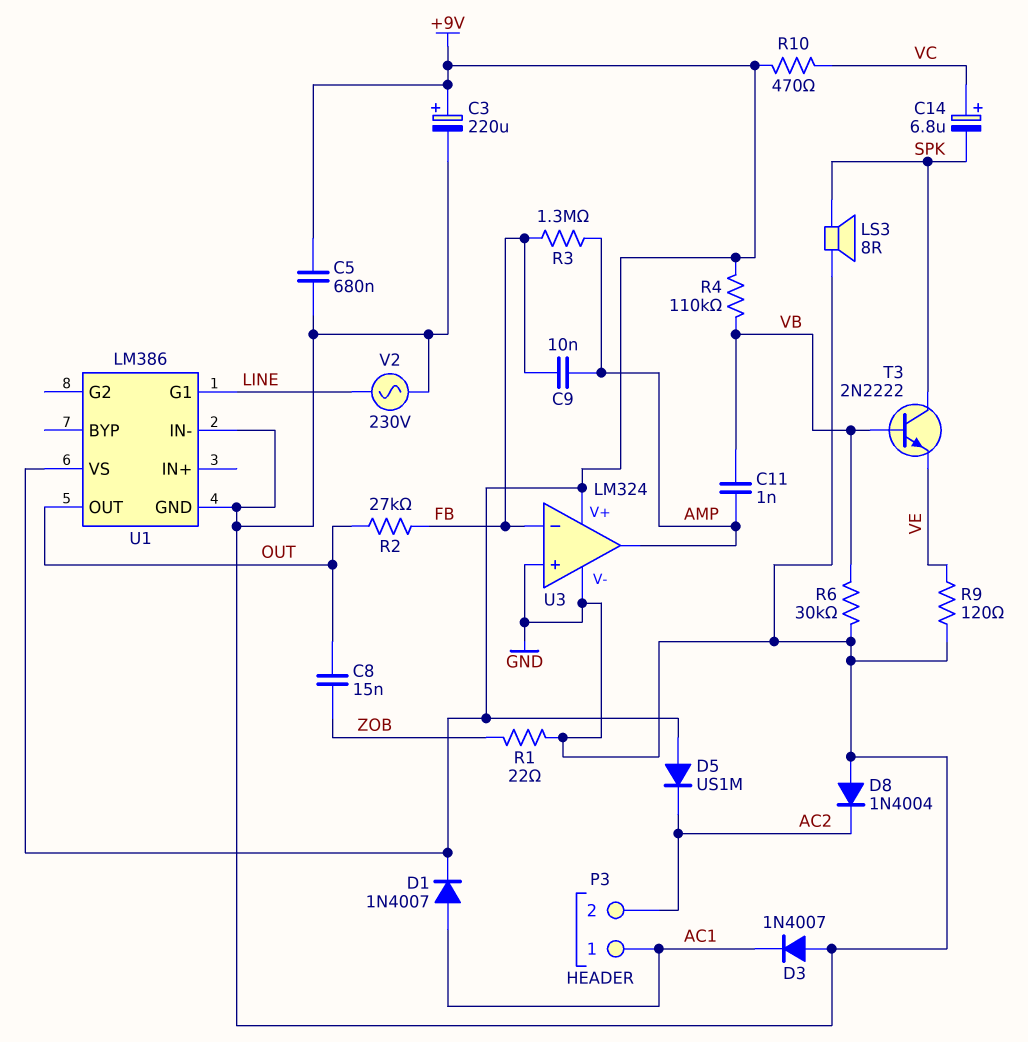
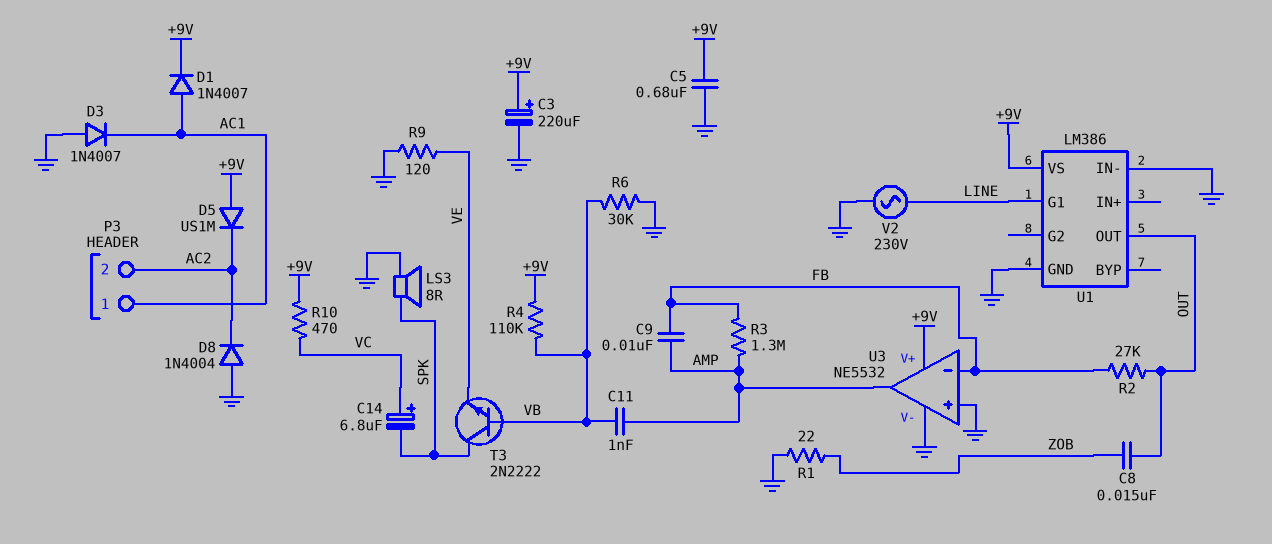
U3: LM324 -> NE5532

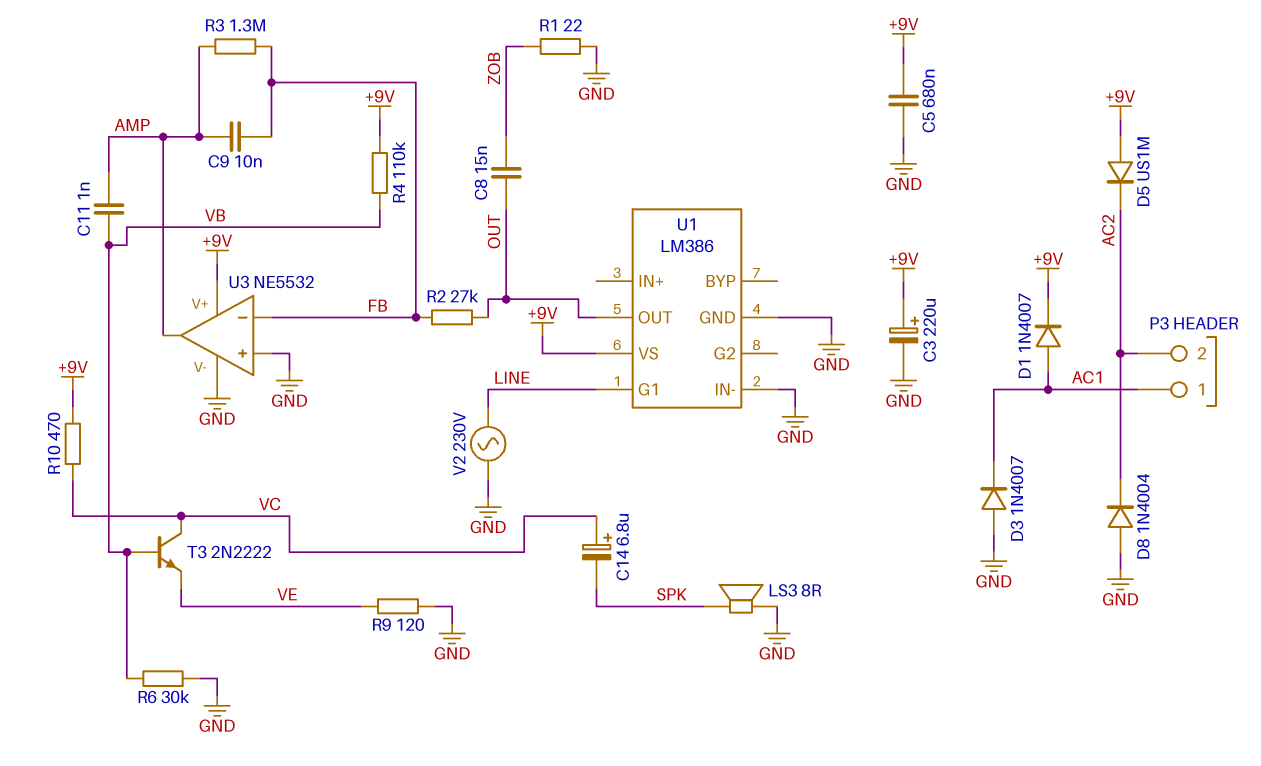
T3: NPN 2N2222 (B VB, C SPK, E VE) -> NPN 2N2222 (B VB, C VC, E VE)

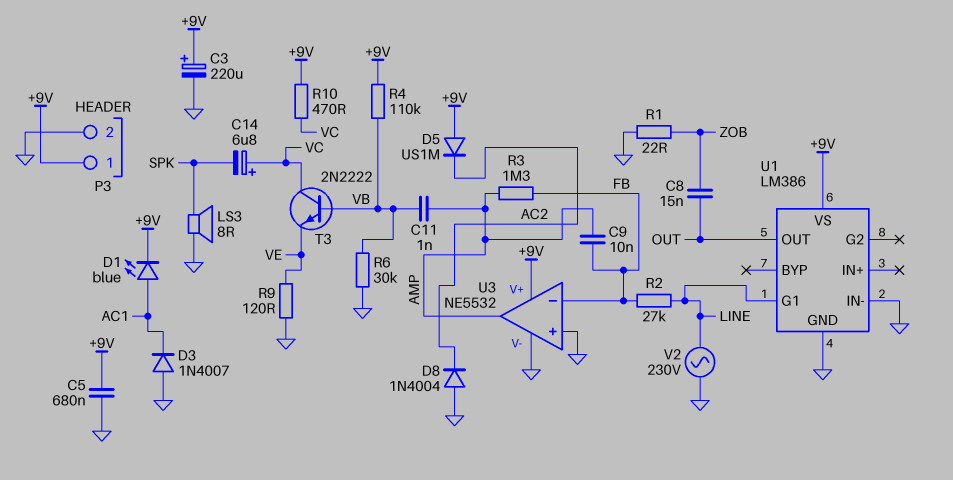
D1: diode 1N4007 (A AC1, K +9V) -> LED blue (A AC1, K +9V)
P3 pin 1: AC1 -> +9V
P3 pin 2: AC2 -> GND
R2: 27k (FB, OUT) -> 27k (FB, LINE)

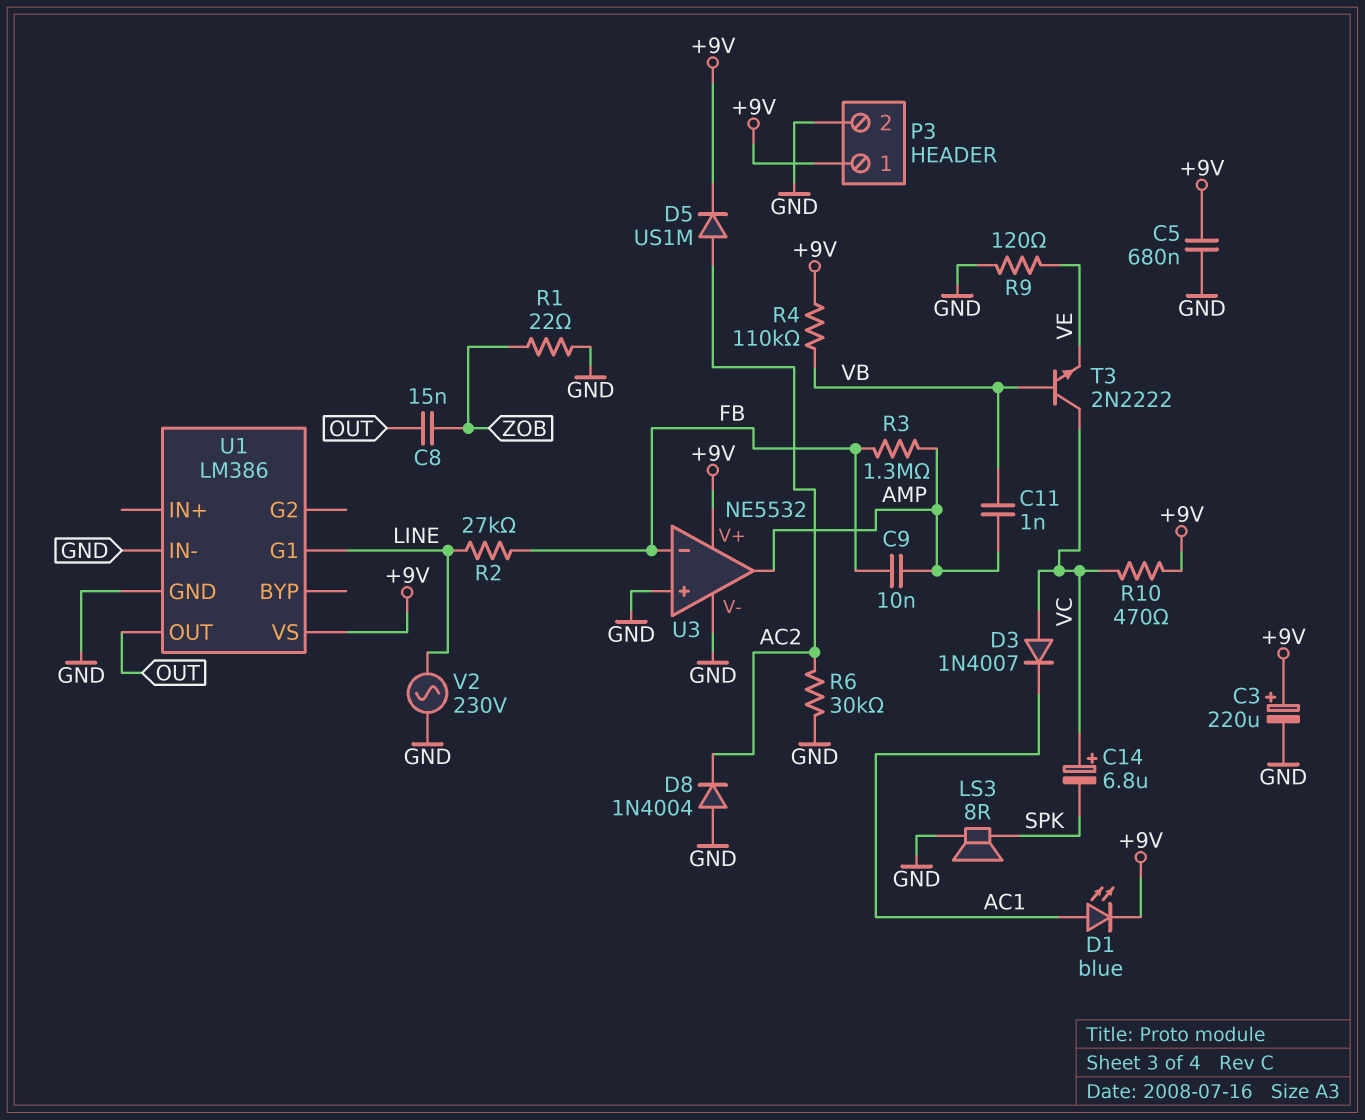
D3: diode 1N4007 (A GND, K AC1) -> diode 1N4007 (A VC, K AC1)
D5: diode US1M (A +9V, K AC2) -> diode US1M (A AC2, K +9V)
R6: 30k (GND, VB) -> 30k (AC2, GND)

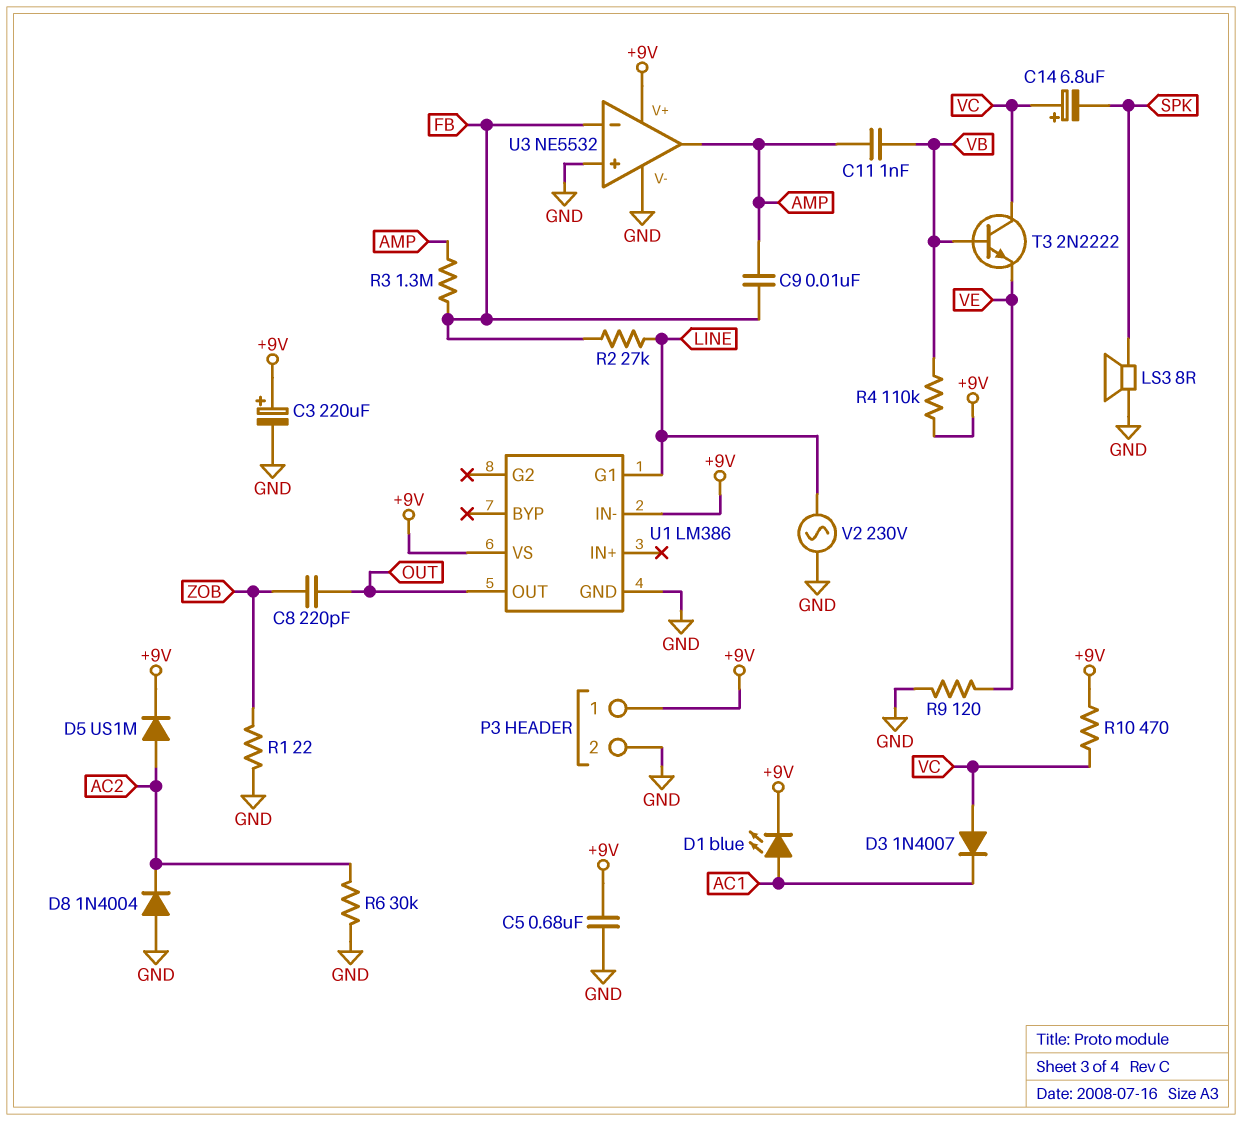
C8: 15nF (OUT, ZOB) -> 220pF (OUT, ZOB)
U1 pin IN-: GND -> +9V

